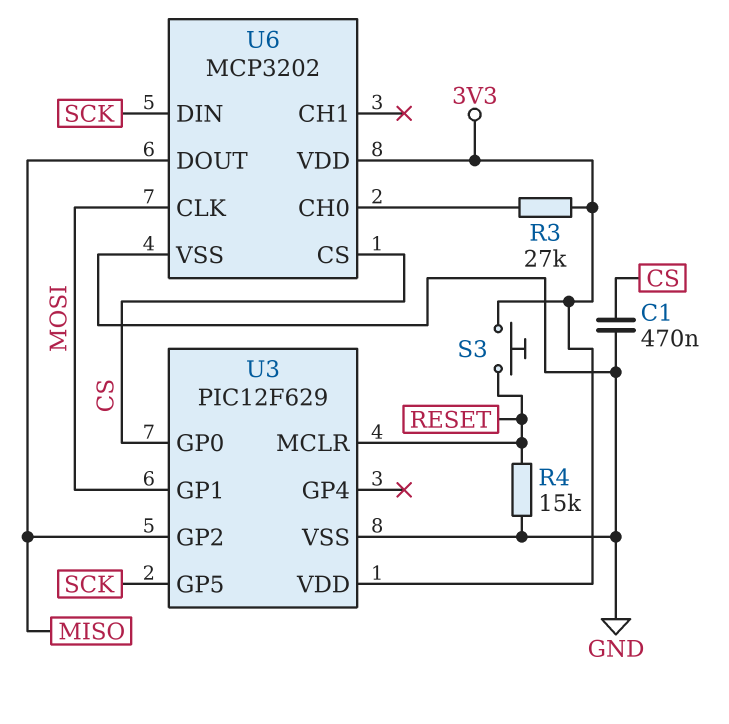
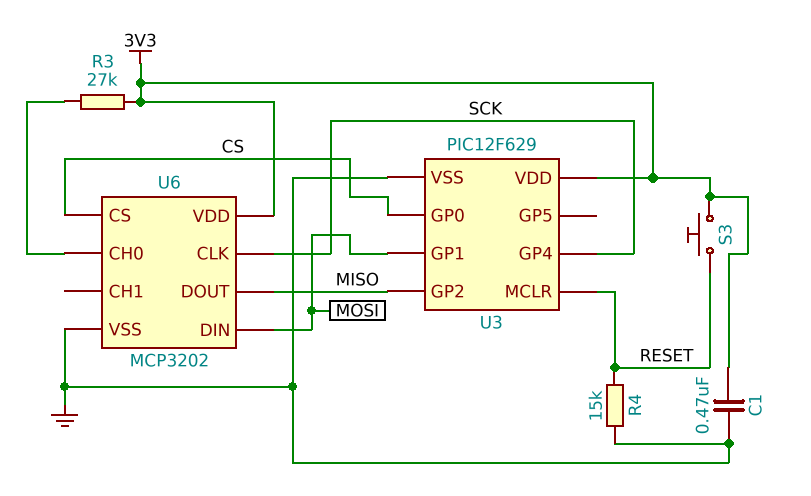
C1: 470nF (CS, GND) -> 470nF (3V3, GND)
U3 pin GP4: none -> SCK
U3 pin GP5: SCK -> none
U6 pin CLK: MOSI -> SCK
U6 pin DIN: SCK -> MOSI

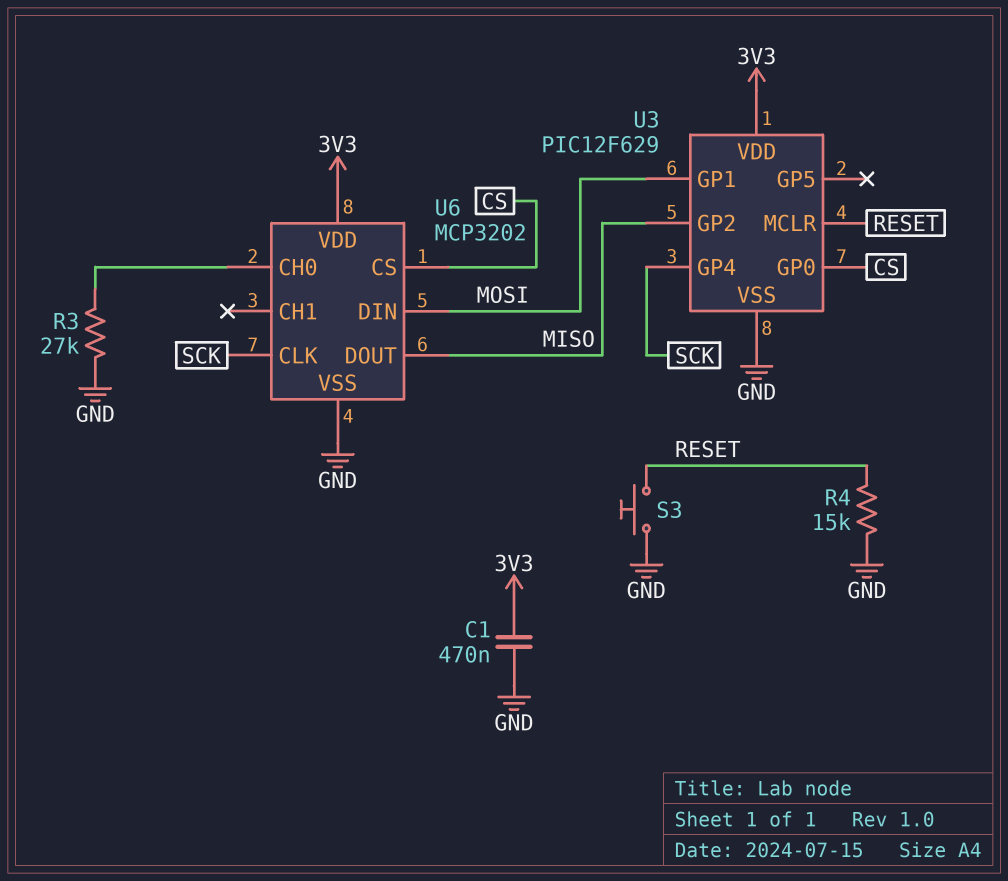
R3: 27k (3V3, U6/CH0) -> 27k (GND, U6/CH0)
S3: button (3V3, RESET) -> button (GND, RESET)

